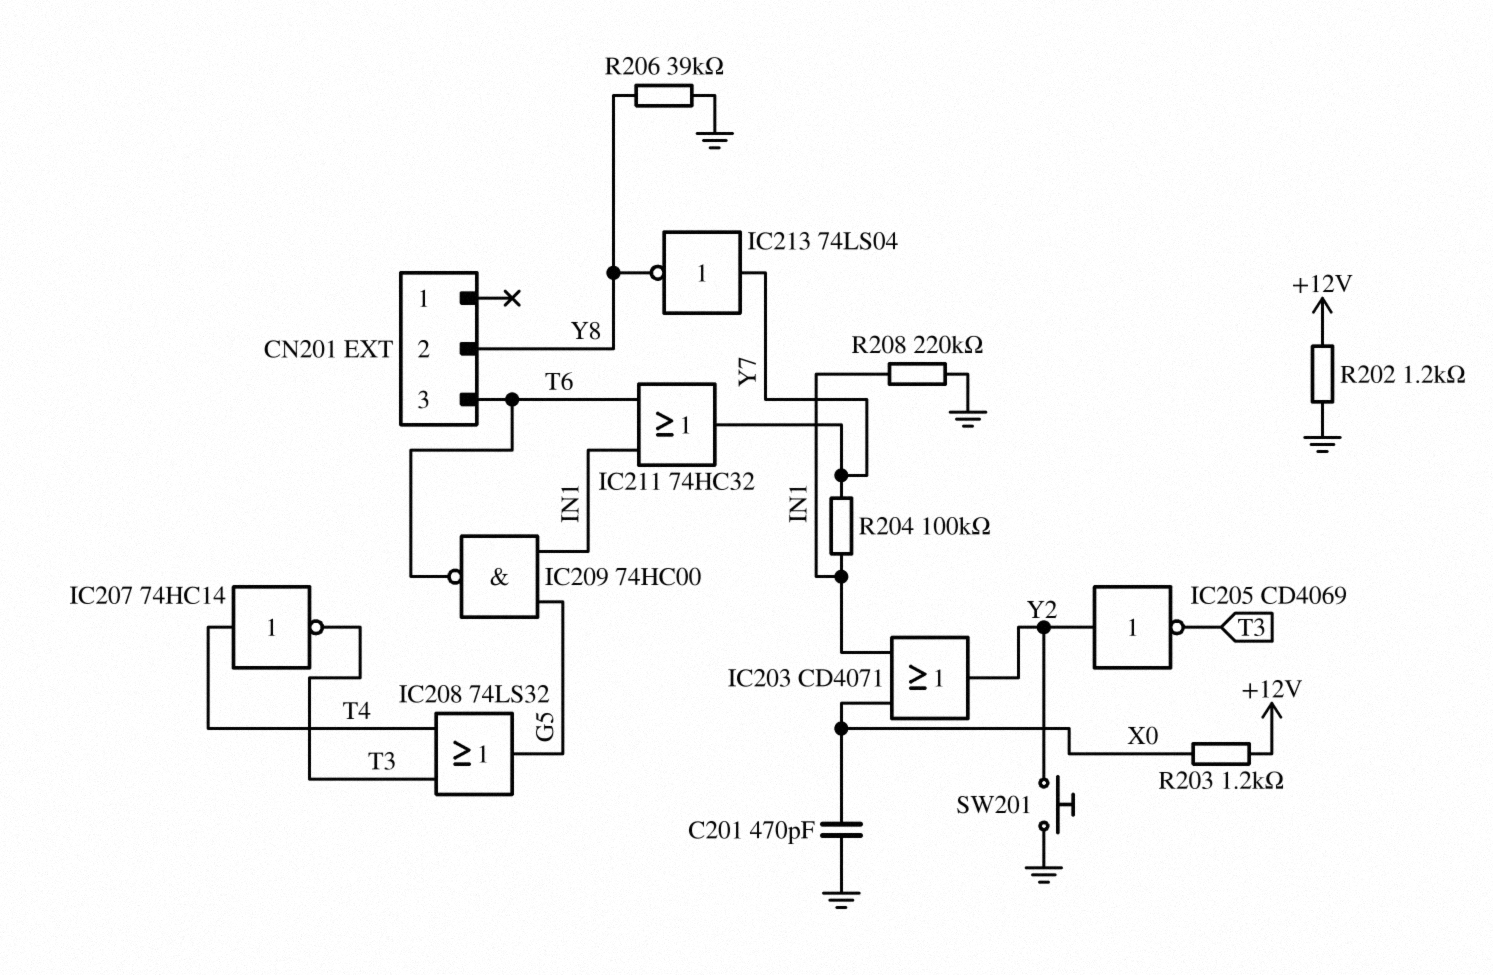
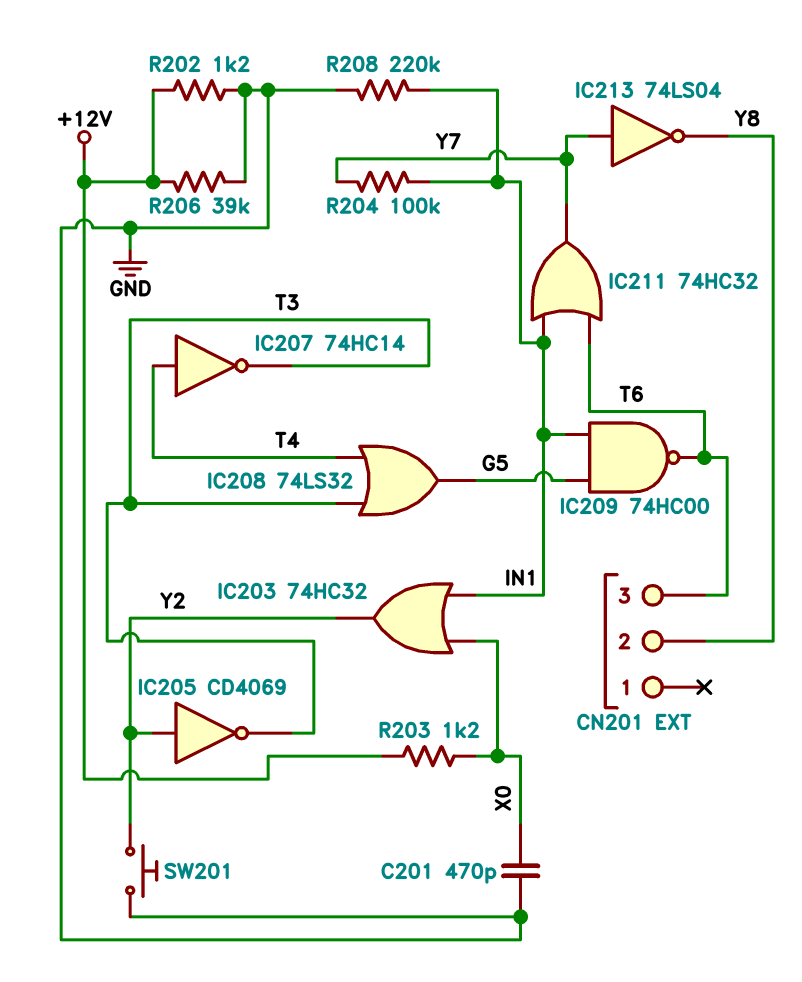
IC203: OR CD4071 (in IN1, in X0, out Y2) -> OR 74HC32 (in IN1, in X0, out Y2)
R206: 39k (GND, Y8) -> 39k (+12V, GND)

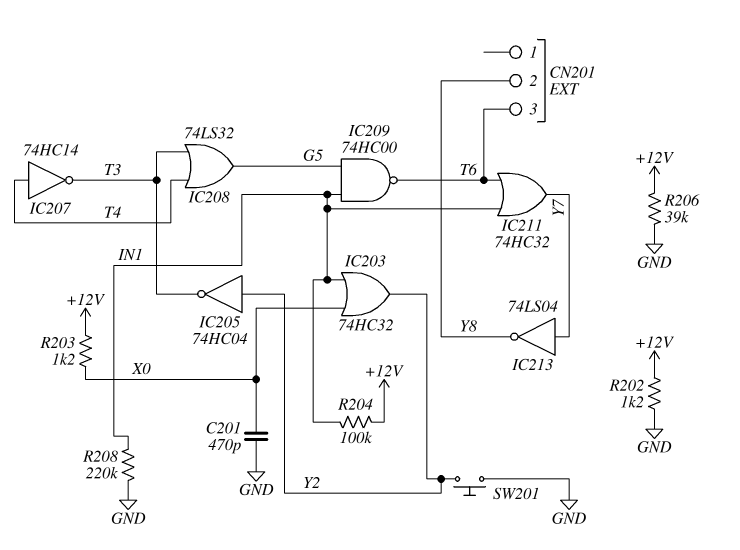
IC205: NOT CD4069 (in Y2, out T3) -> NOT 74HC04 (in Y2, out T3)
R204: 100k (IN1, Y7) -> 100k (+12V, IN1)

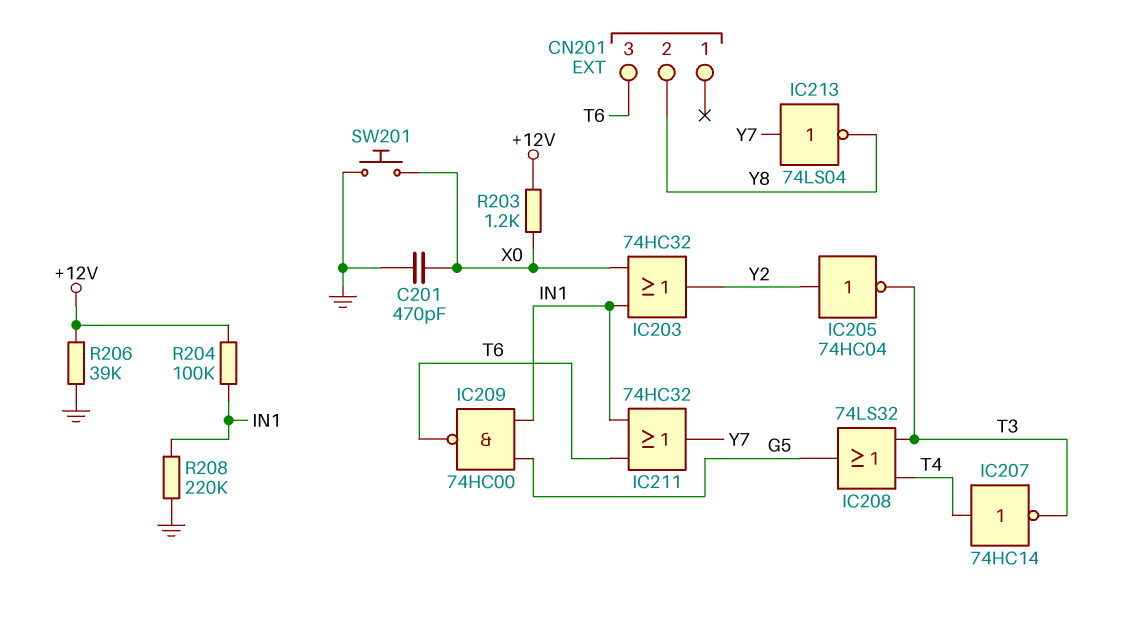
R202: 1.2k (+12V, GND) -> none
SW201: button (GND, Y2) -> button (GND, X0)

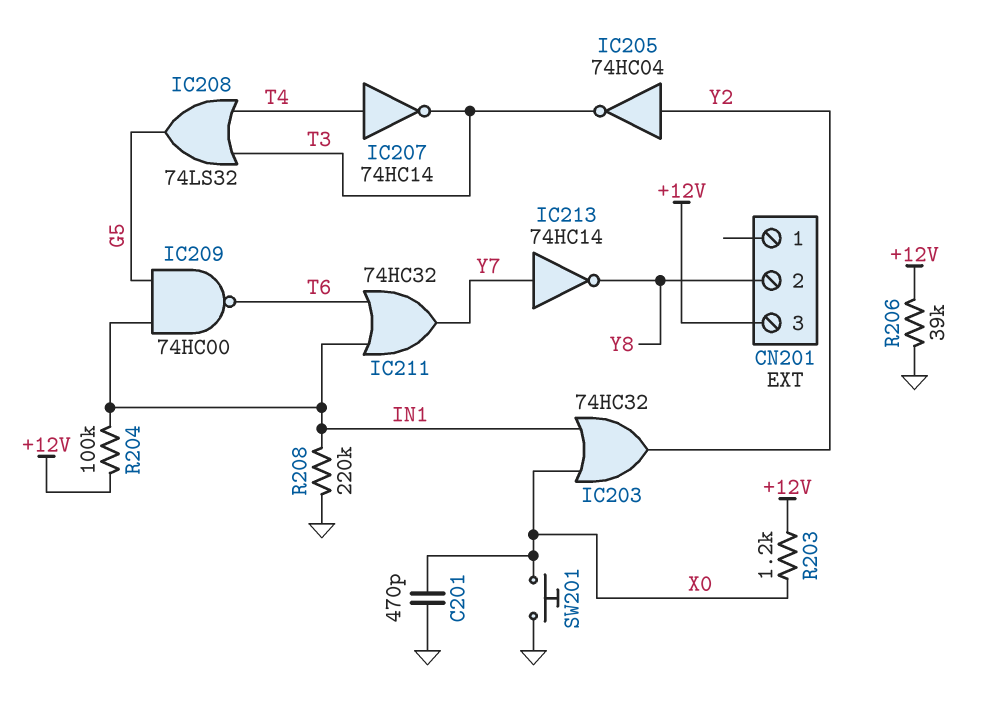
CN201 pin 3: T6 -> +12V
IC213: NOT 74LS04 (in Y7, out Y8) -> NOT 74HC14 (in Y7, out Y8)

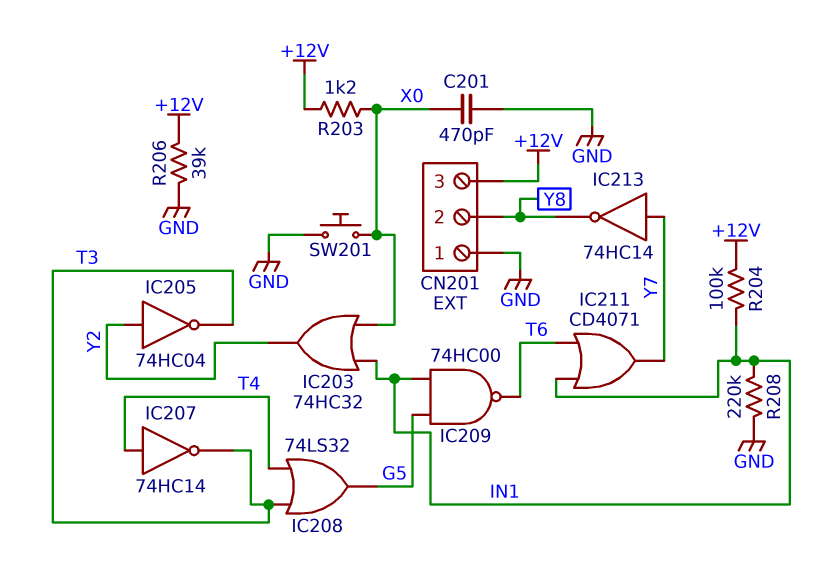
CN201 pin 1: none -> GND
IC211: OR 74HC32 (in IN1, in T6, out Y7) -> OR CD4071 (in IN1, in T6, out Y7)

